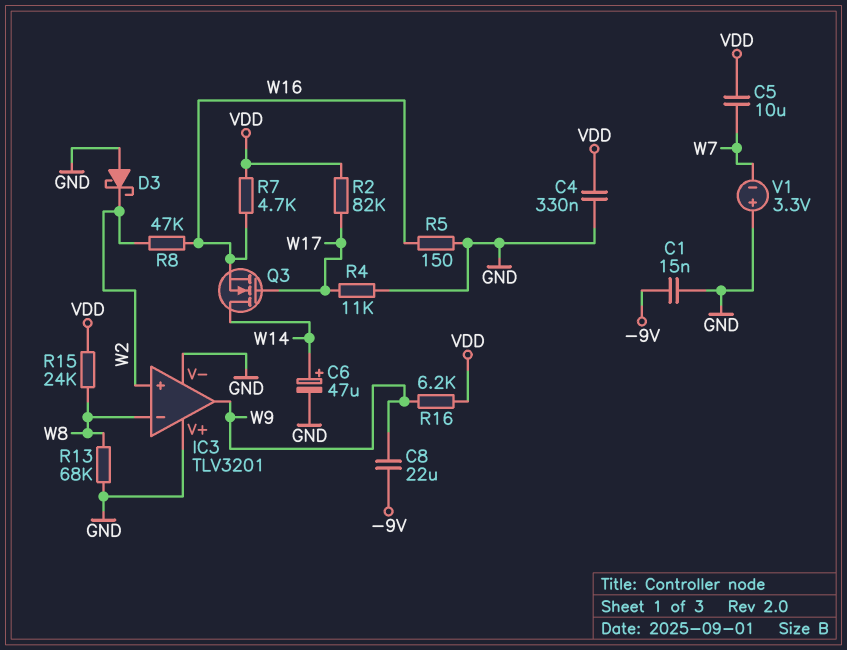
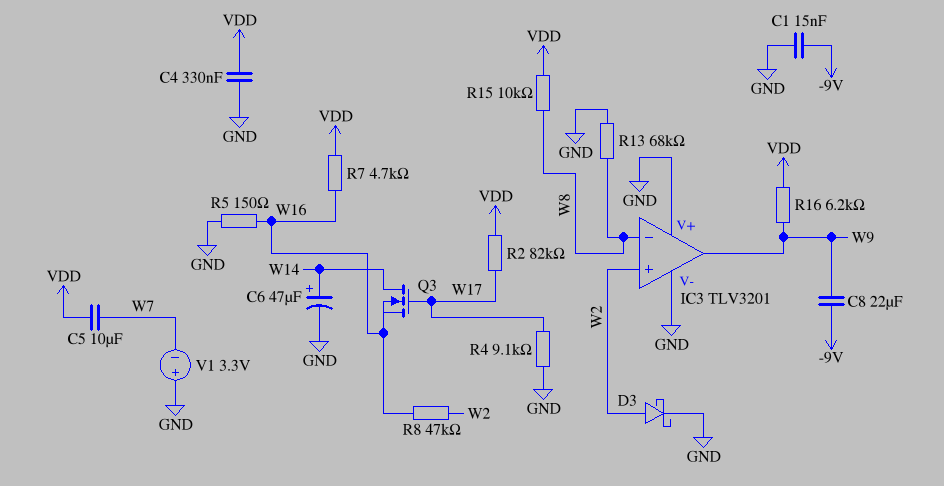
D3: schottky (A GND, K W2) -> schottky (A W2, K GND)
R4: 11k (GND, W17) -> 9.1k (GND, W17)
R15: 24k (VDD, W8) -> 10k (VDD, W8)

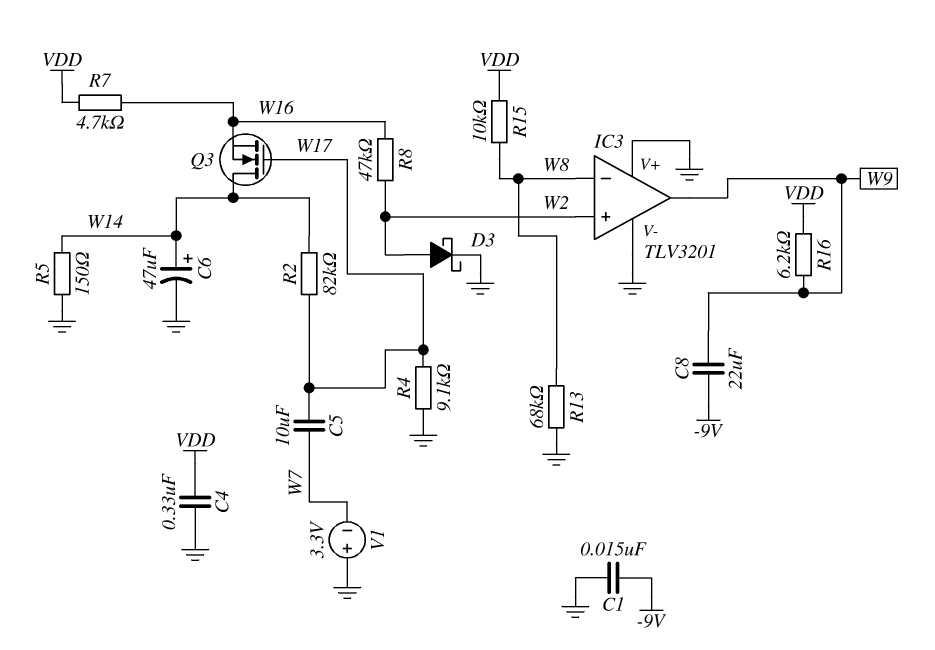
C5: 10uF (VDD, W7) -> 10uF (W7, W17)
R2: 82k (VDD, W17) -> 82k (W14, W17)
R5: 150 (GND, W16) -> 150 (GND, W14)

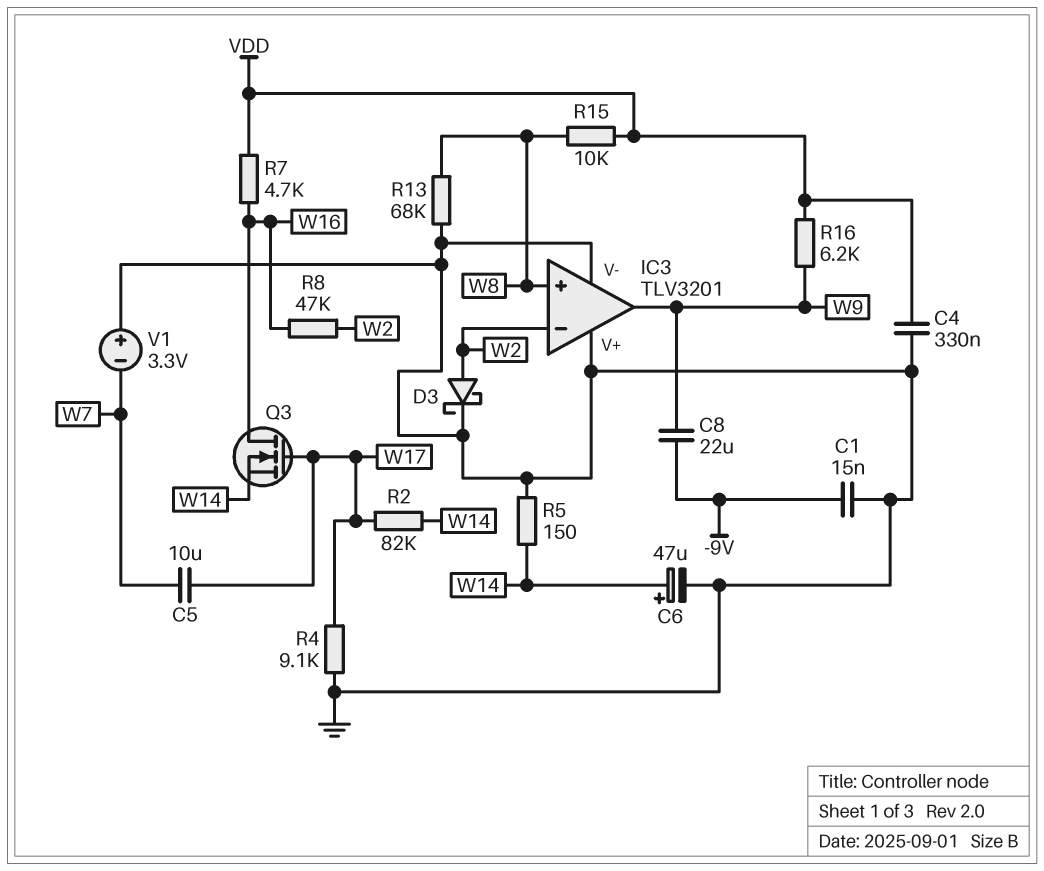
IC3 pin in+: W2 -> W8
IC3 pin in-: W8 -> W2
Q3: NMOS (G W17, D W14, S W16) -> NMOS (G W17, D W16, S W14)

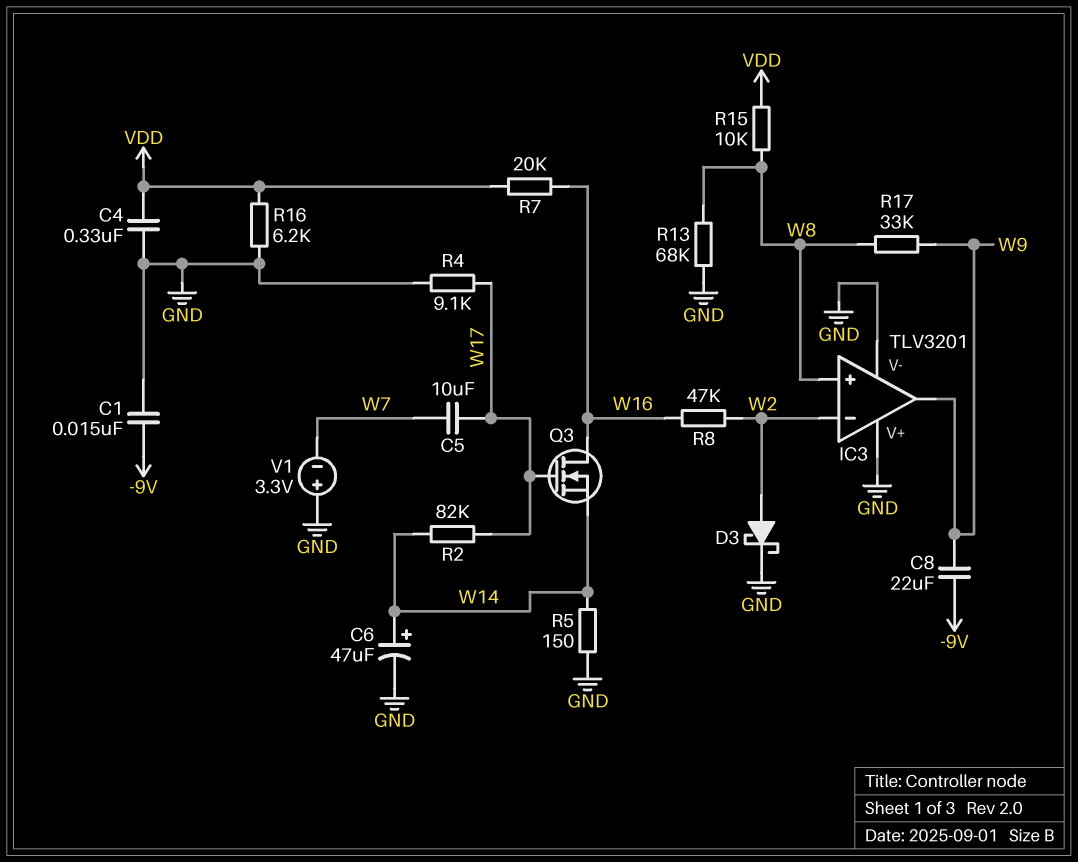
R7: 4.7k (VDD, W16) -> 20k (VDD, W16)
R16: 6.2k (VDD, W9) -> 6.2k (GND, VDD)
R17: none -> 33k (W8, W9)

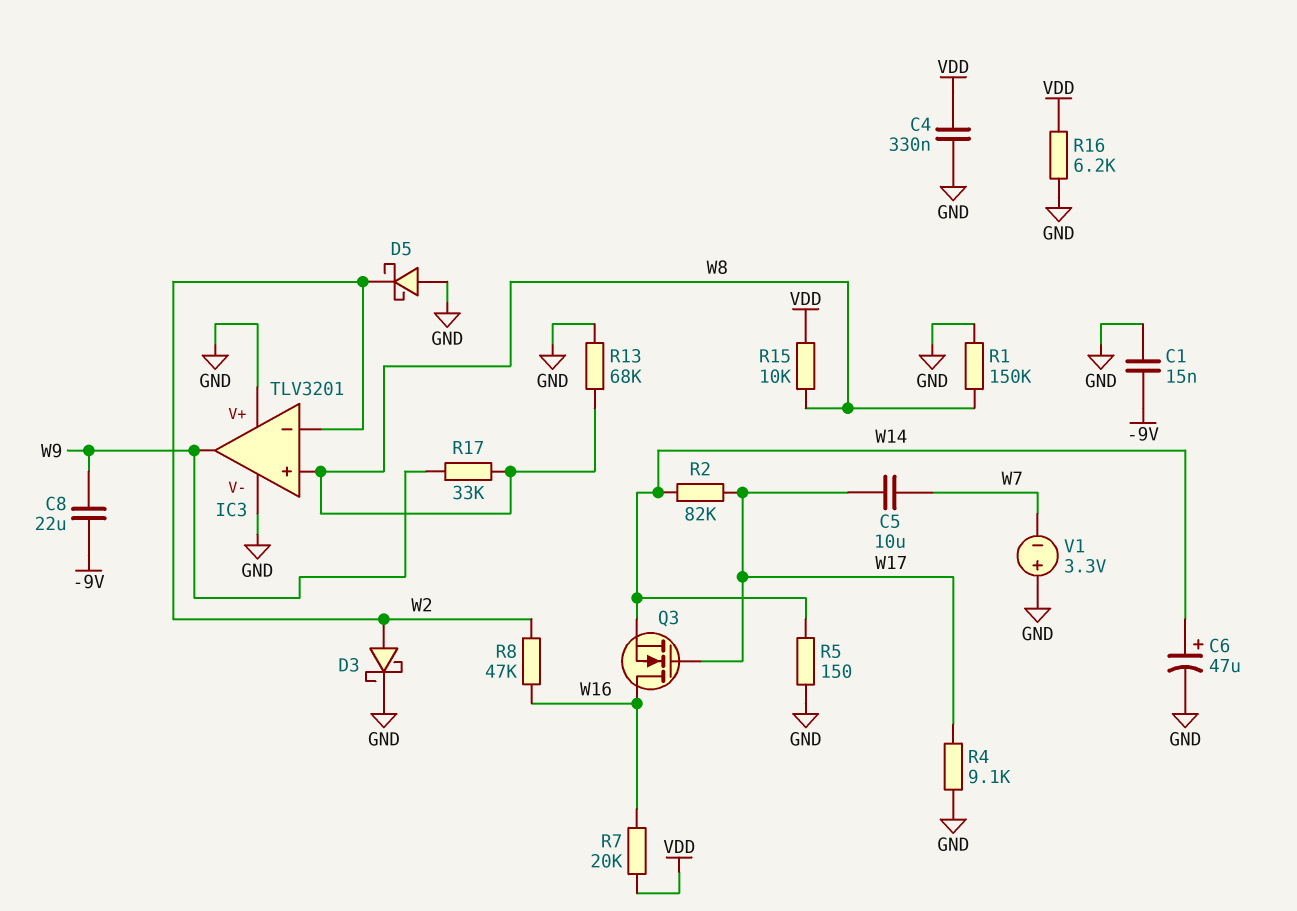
D5: none -> schottky (A GND, K W2)
R1: none -> 150k (GND, W8)

